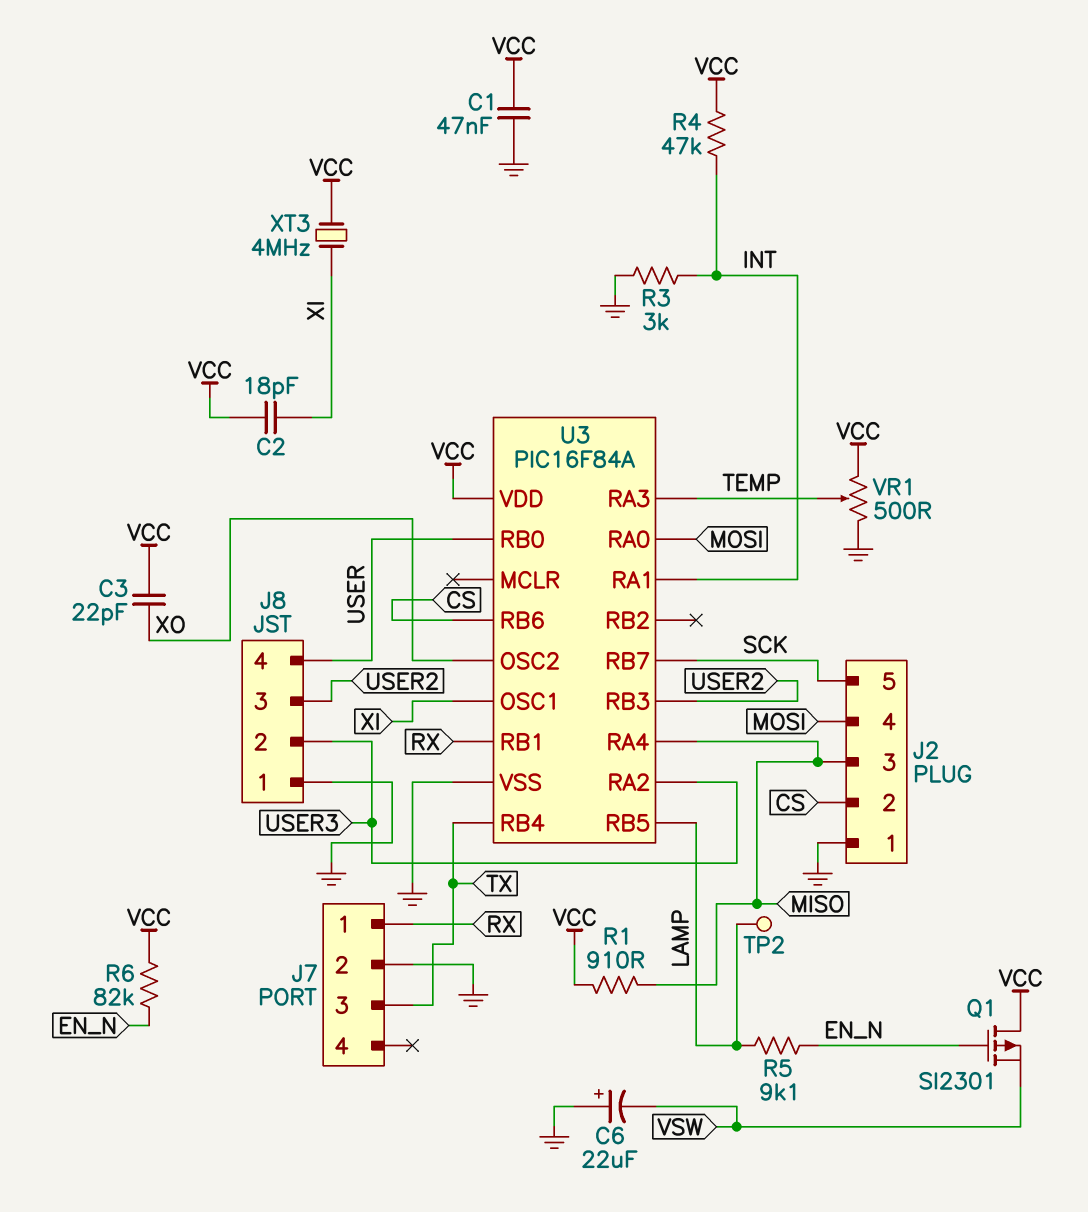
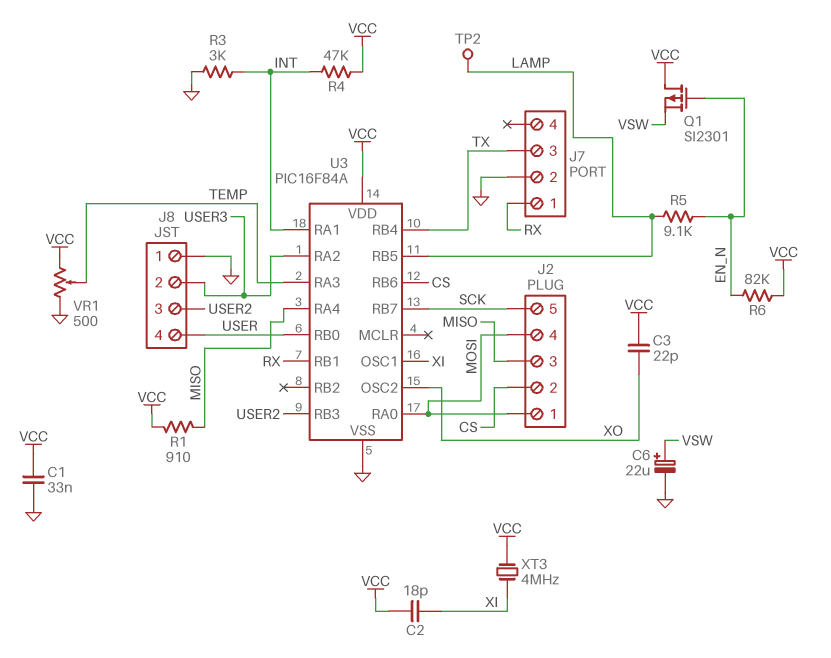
C1: 47nF (GND, VCC) -> 33nF (GND, VCC)
C6: 22uF (plus GND, minus VSW) -> 22uF (plus VSW, minus GND)
J2 pin 1: GND -> MOSI

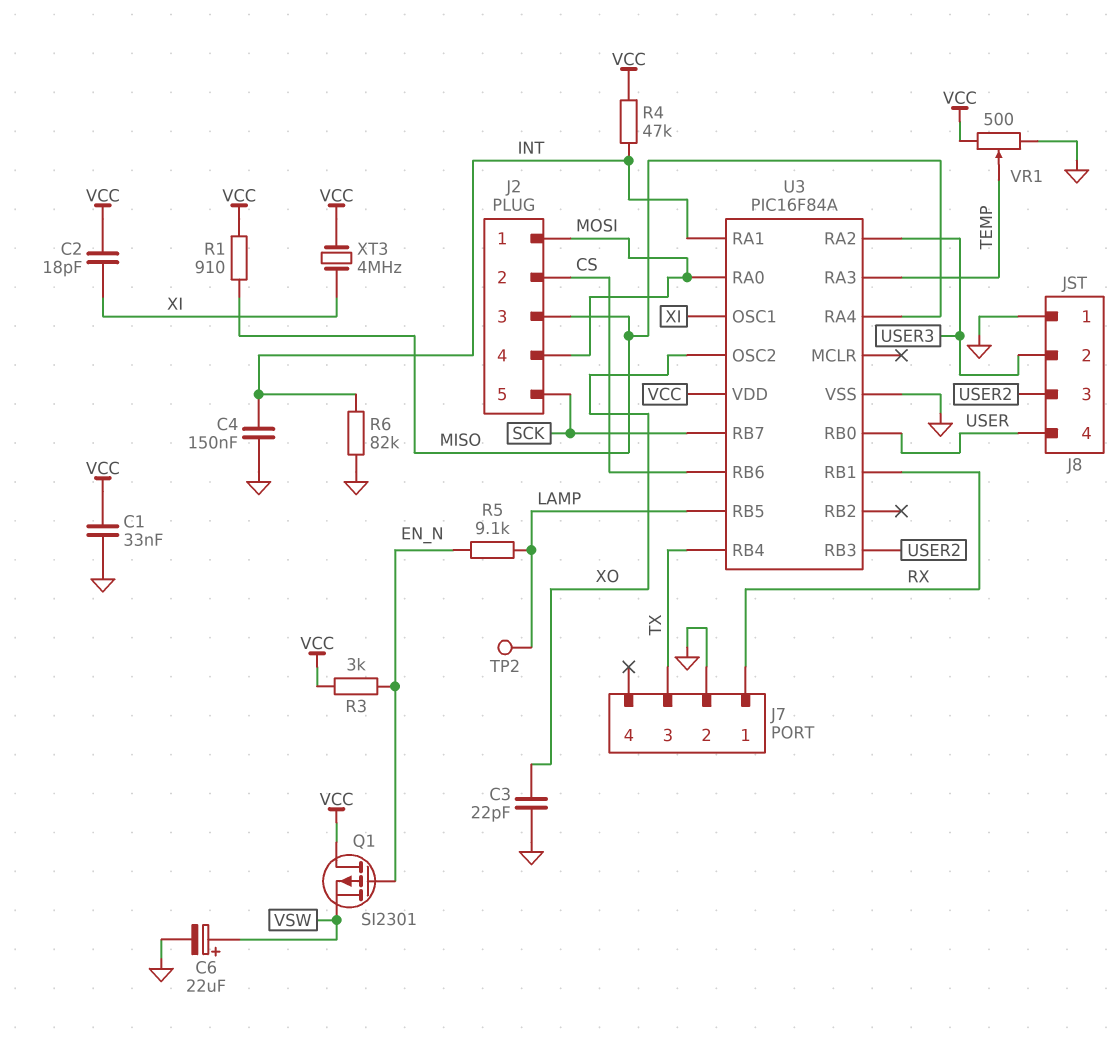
C3: 22pF (VCC, XO) -> 22pF (GND, XO)
C4: none -> 150nF (GND, INT)
R3: 3k (GND, INT) -> 3k (EN_N, VCC)
R6: 82k (EN_N, VCC) -> 82k (GND, INT)

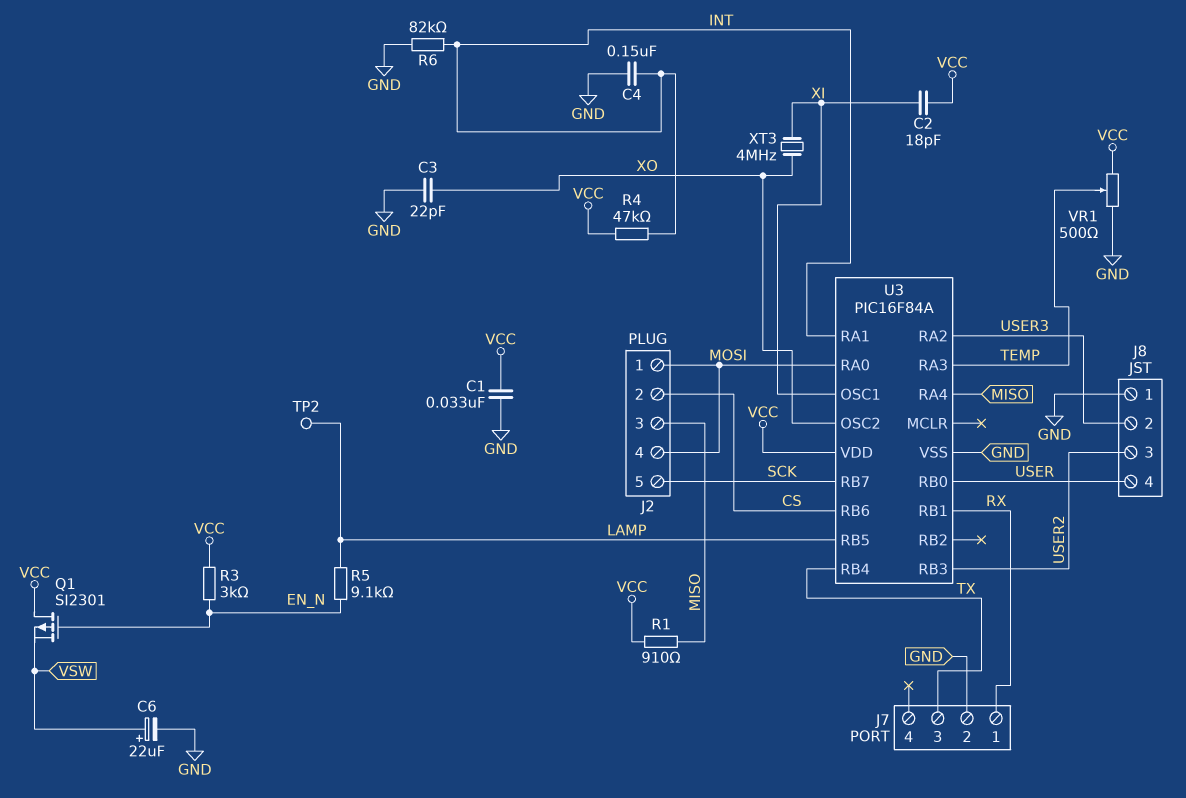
XT3: 4MHz (VCC, XI) -> 4MHz (XI, XO)

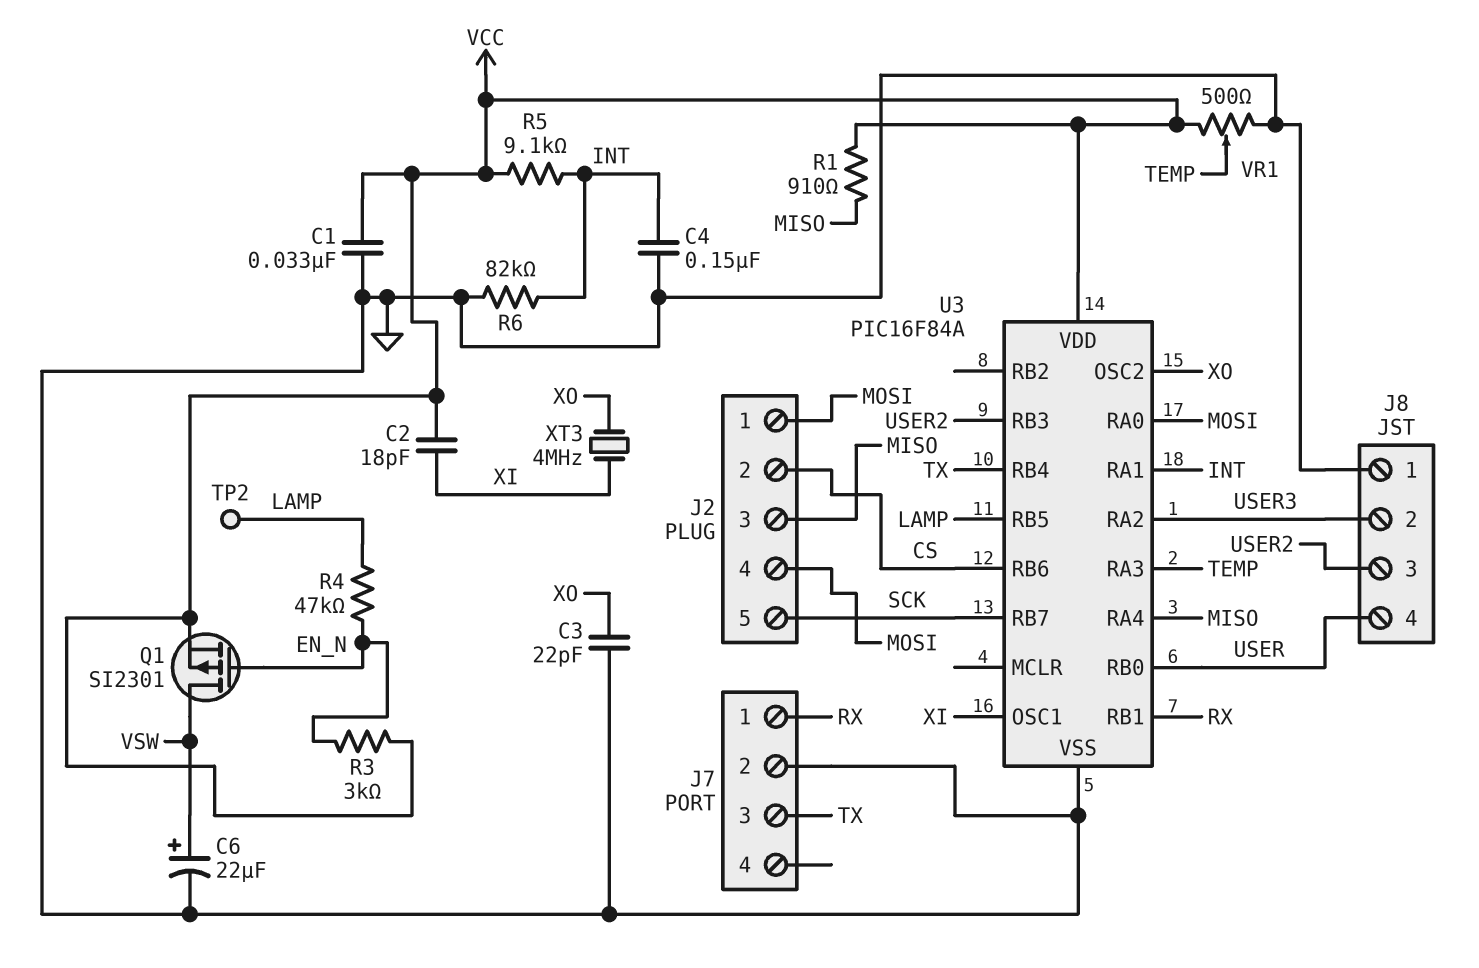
Q1: PMOS SI2301 (G EN_N, D VCC, S VSW) -> PMOS SI2301 (G EN_N, D VSW, S VCC)
R4: 47k (INT, VCC) -> 47k (EN_N, LAMP)
R5: 9.1k (EN_N, LAMP) -> 9.1k (INT, VCC)

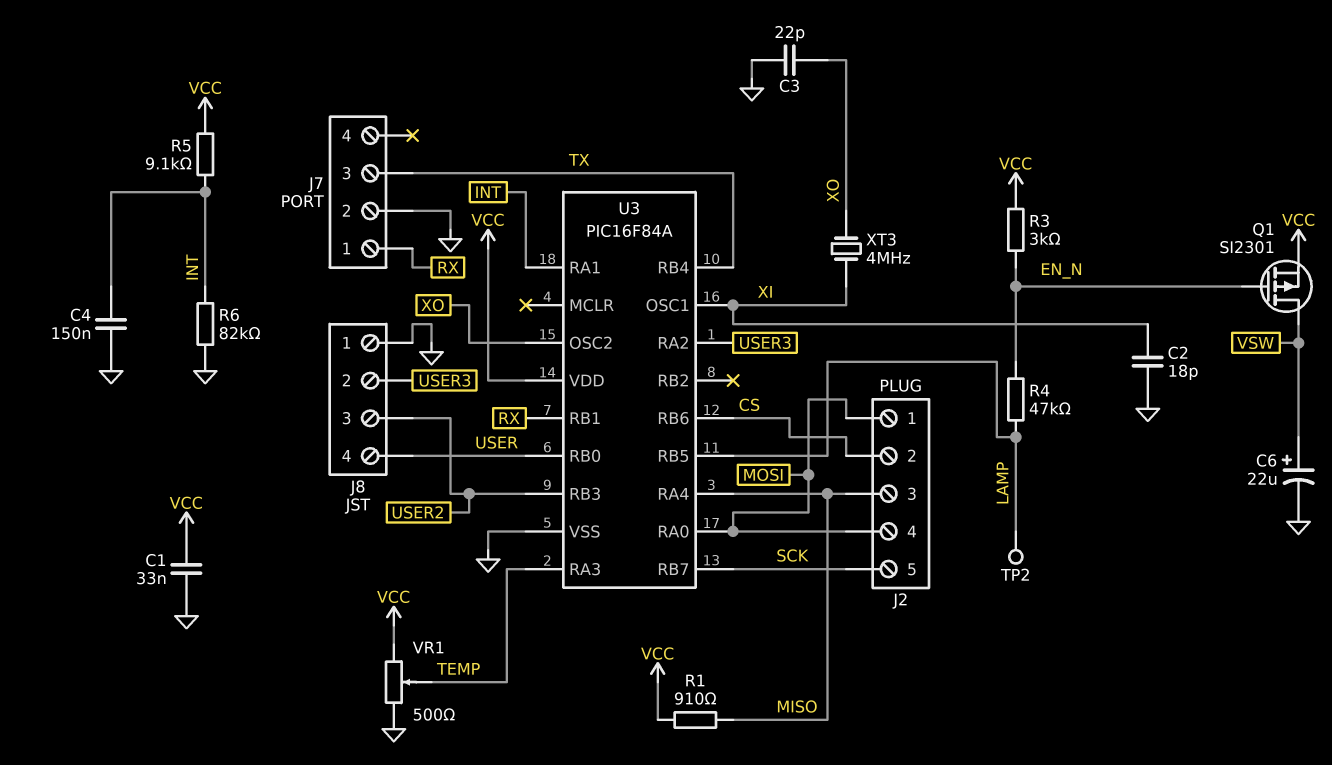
C2: 18pF (VCC, XI) -> 18pF (GND, XI)

